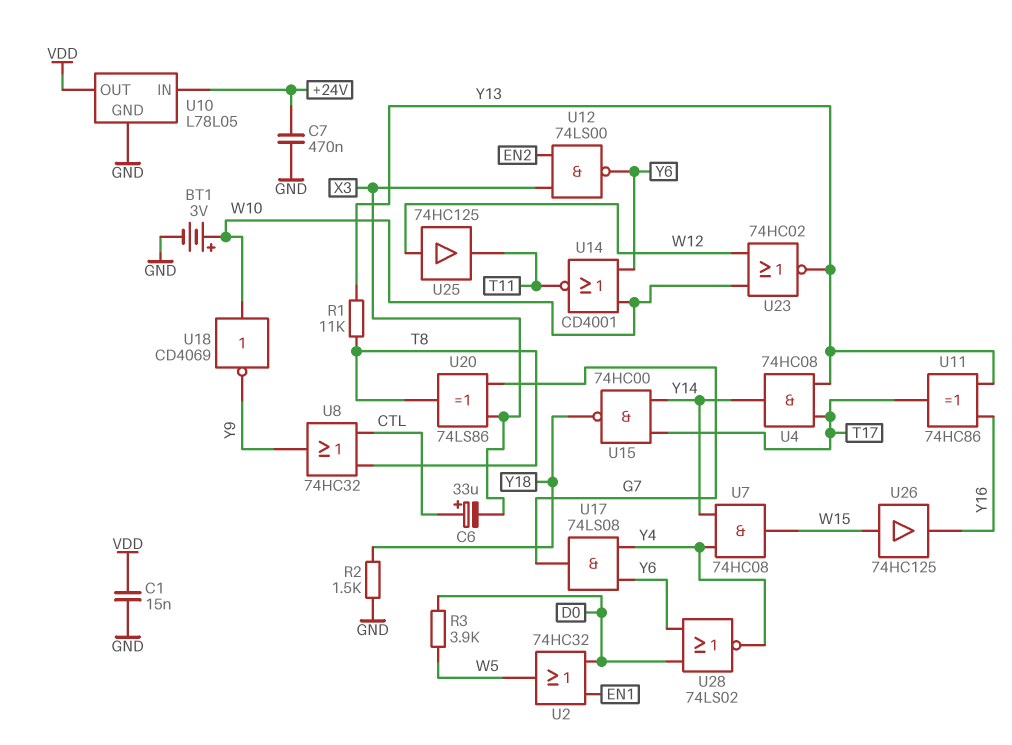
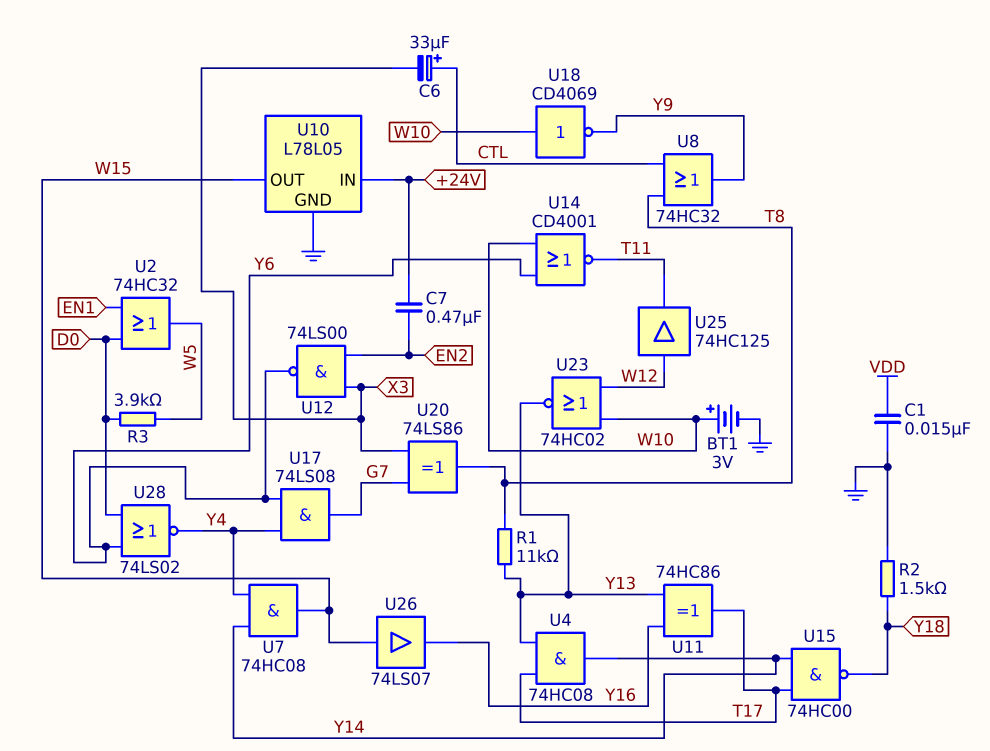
C7: 470nF (+24V, GND) -> 470nF (+24V, EN2)
U10 pin OUT: VDD -> W15
U26: buffer 74HC125 (in W15, out Y16) -> buffer 74LS07 (in W15, out Y16)

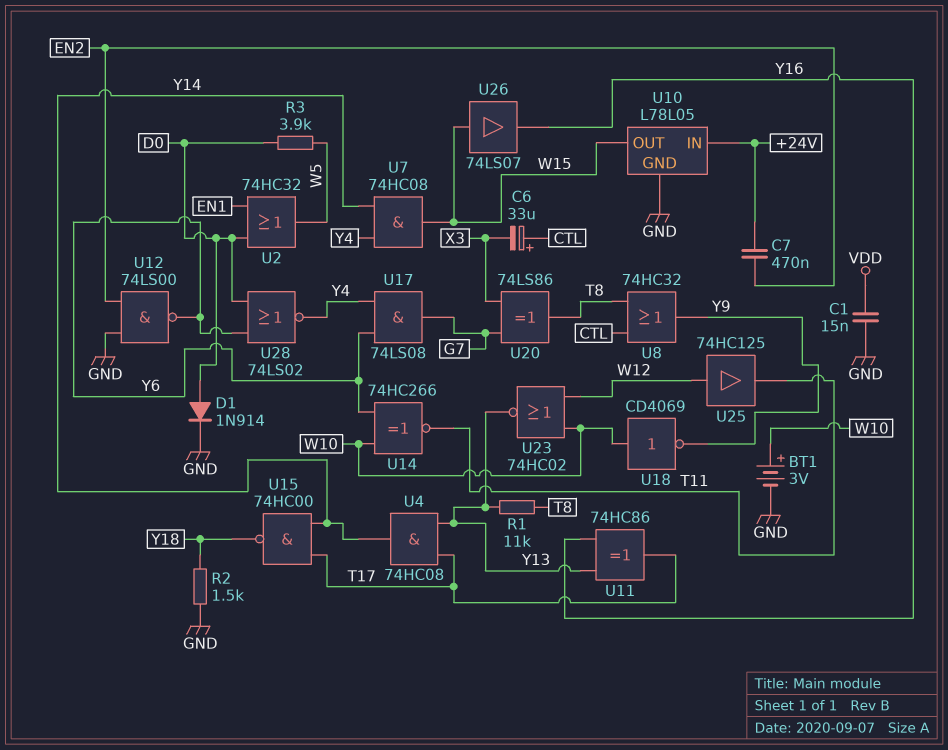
D1: none -> diode 1N914 (A D0, K GND)
U12: NAND 74LS00 (in EN2, in X3, out Y6) -> NAND 74LS00 (in EN2, in GND, out Y6)
U14: NOR CD4001 (in W10, in Y6, out T11) -> XNOR 74HC266 (in W10, in Y6, out T11)

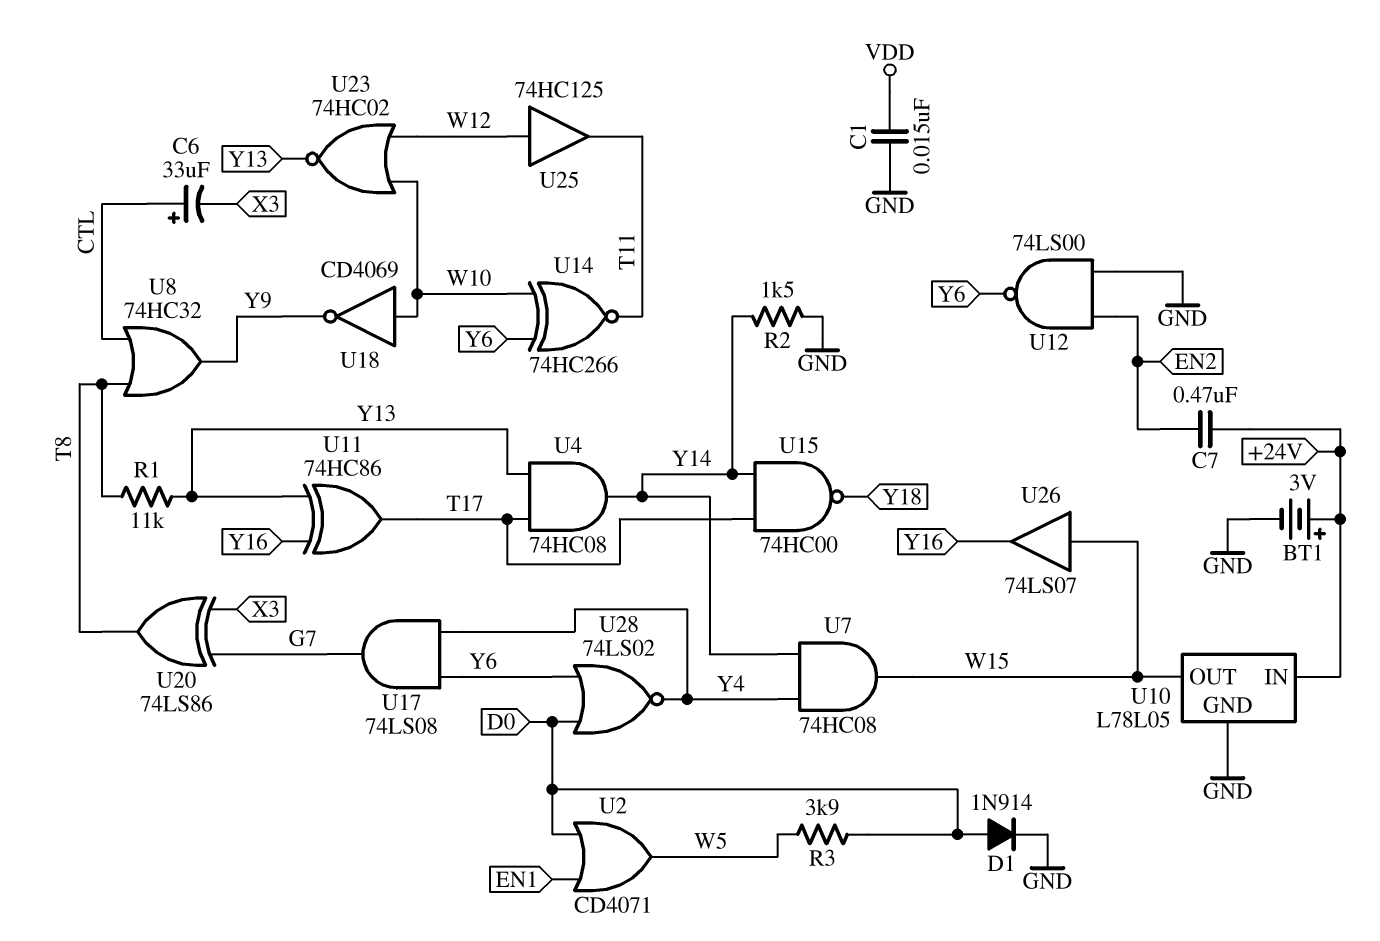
BT1: 3V (plus W10, minus GND) -> 3V (plus +24V, minus GND)
R2: 1.5k (GND, Y18) -> 1.5k (GND, Y14)
U2: OR 74HC32 (in D0, in EN1, out W5) -> OR CD4071 (in D0, in EN1, out W5)

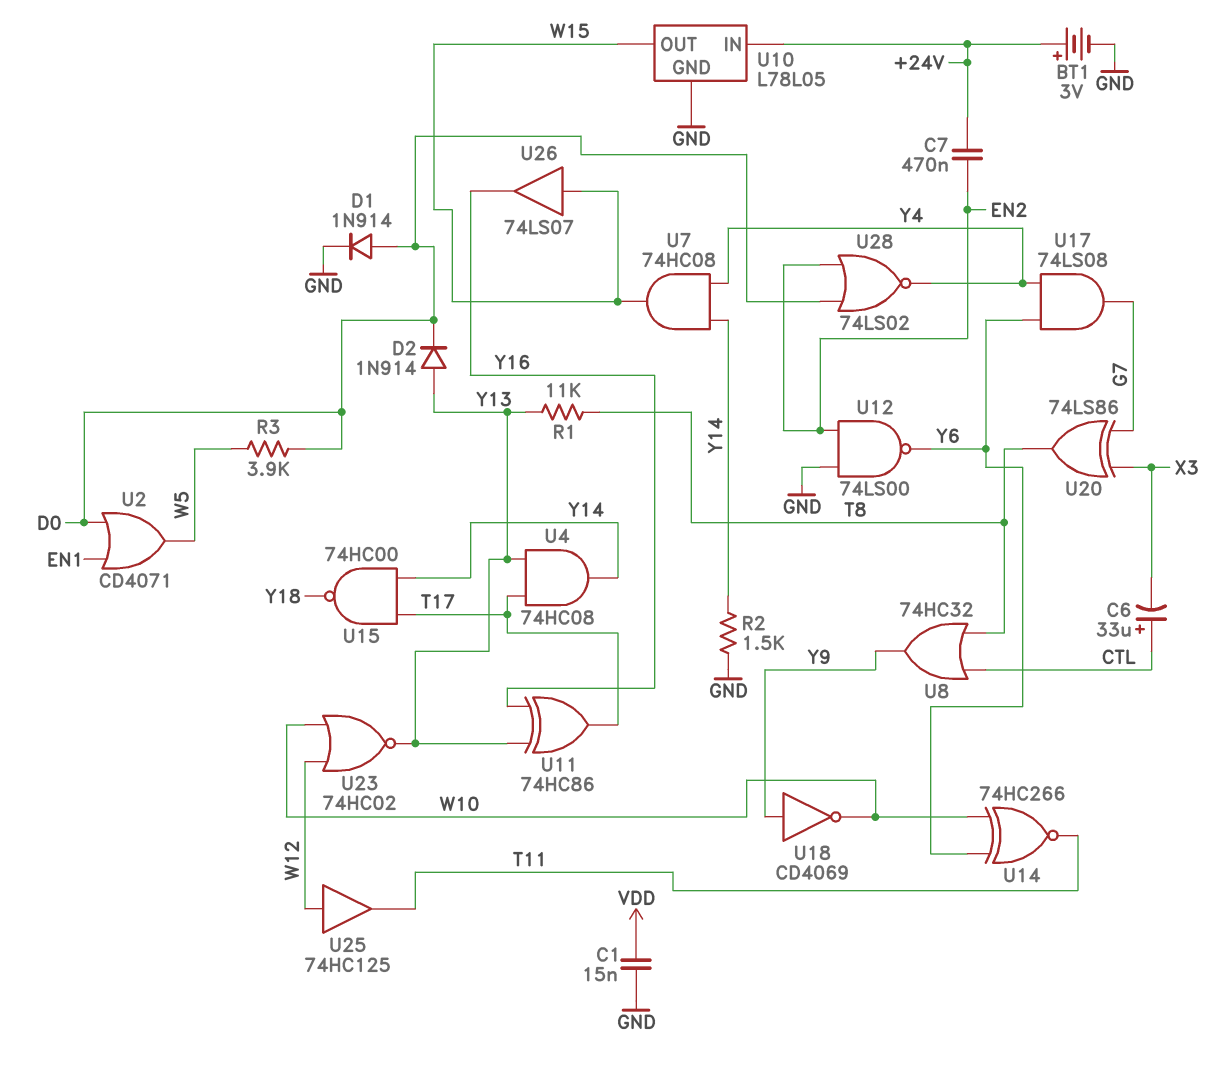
D2: none -> diode 1N914 (A Y13, K D0)
U18: NOT CD4069 (in W10, out Y9) -> NOT CD4069 (in Y9, out W10)
U28: NOR 74LS02 (in D0, in Y6, out Y4) -> NOR 74LS02 (in D0, in EN2, out Y4)

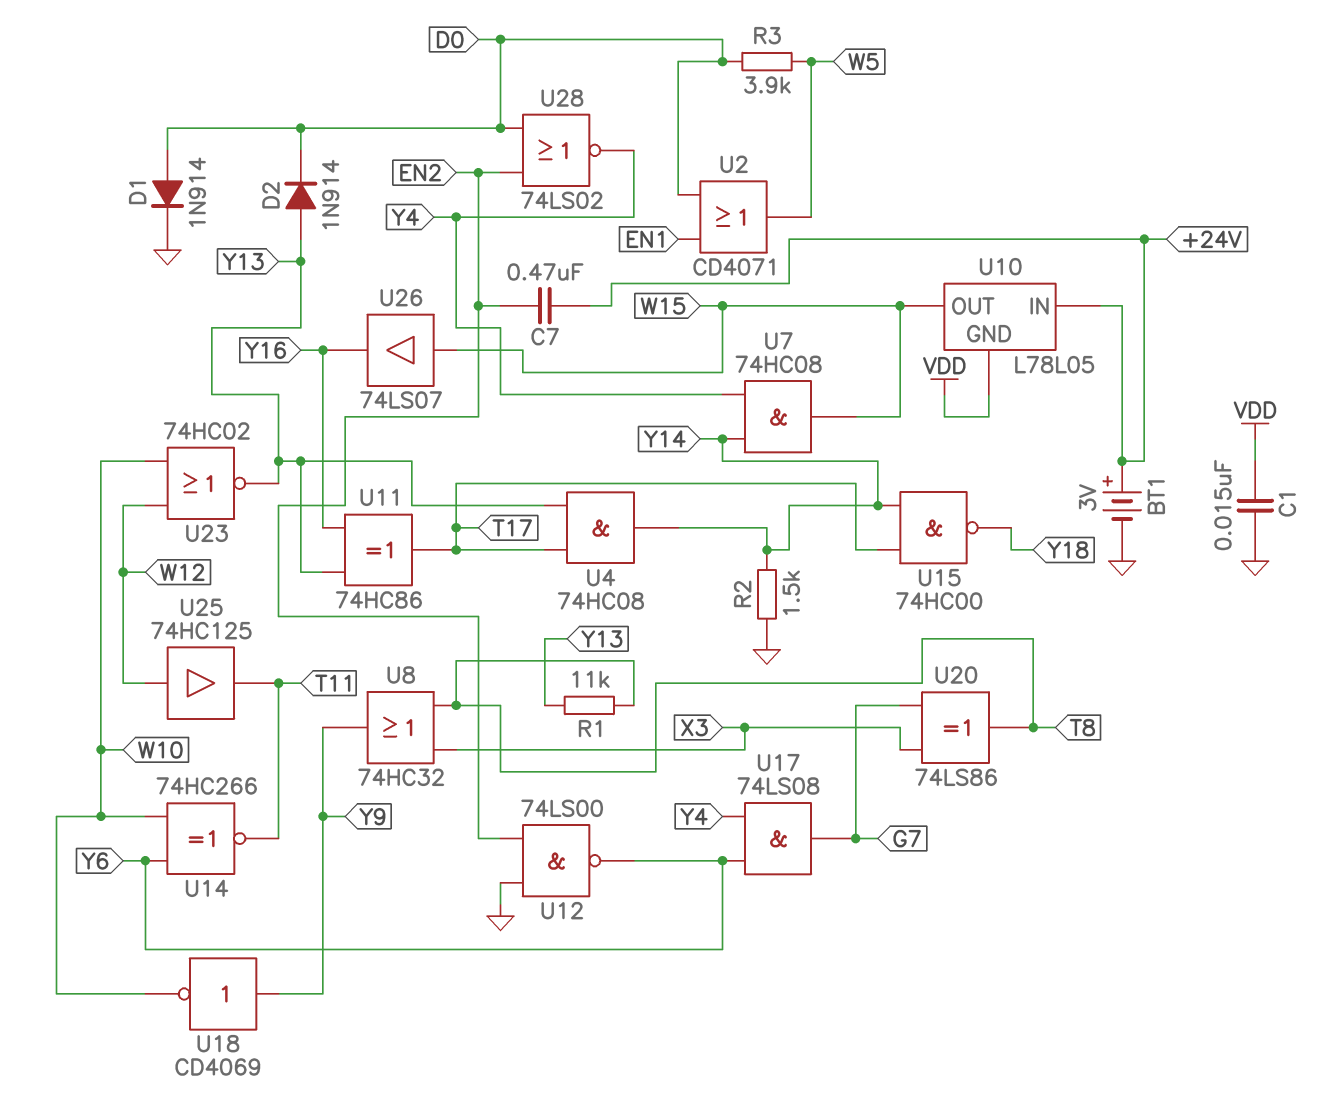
C6: 33uF (plus CTL, minus X3) -> none
U8: OR 74HC32 (in CTL, in T8, out Y9) -> OR 74HC32 (in T8, in X3, out Y9)
U10 pin GND: GND -> VDD

